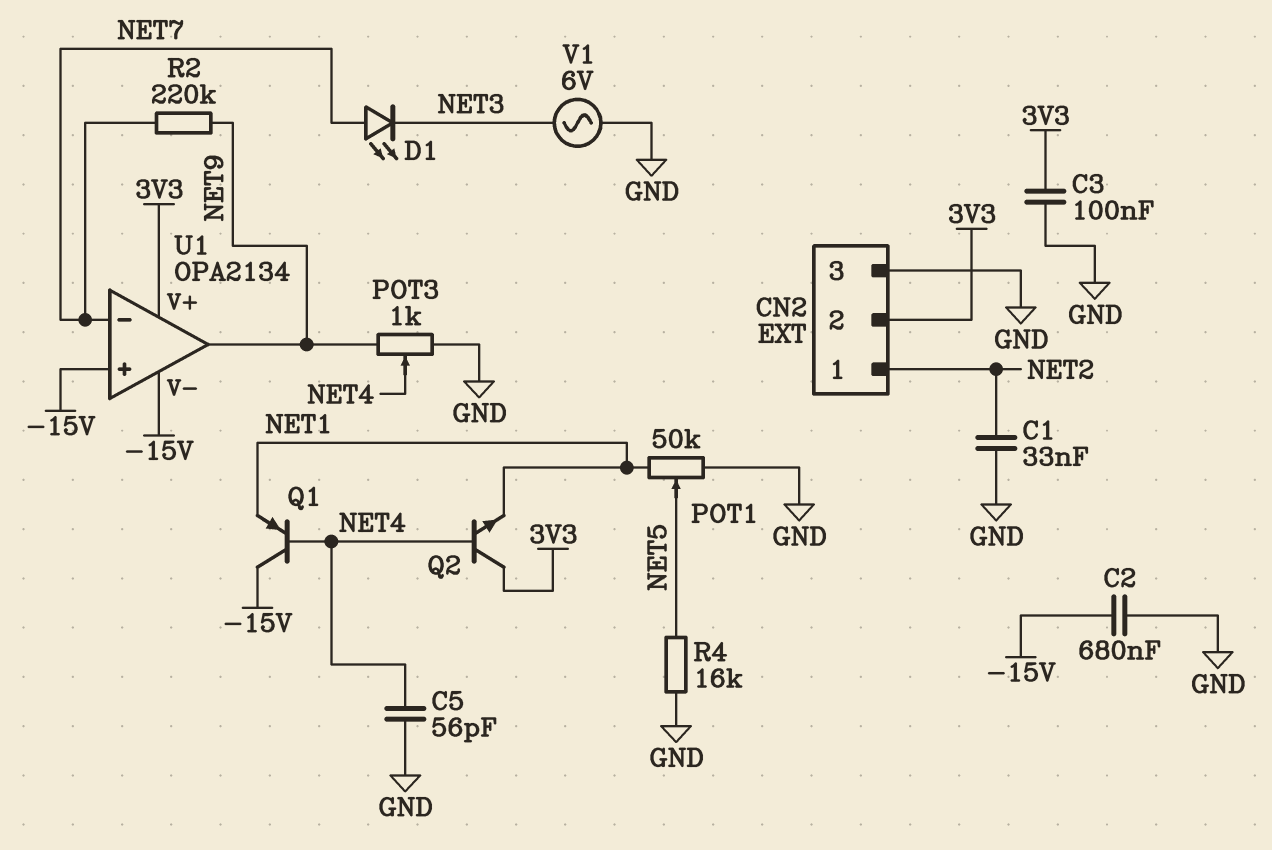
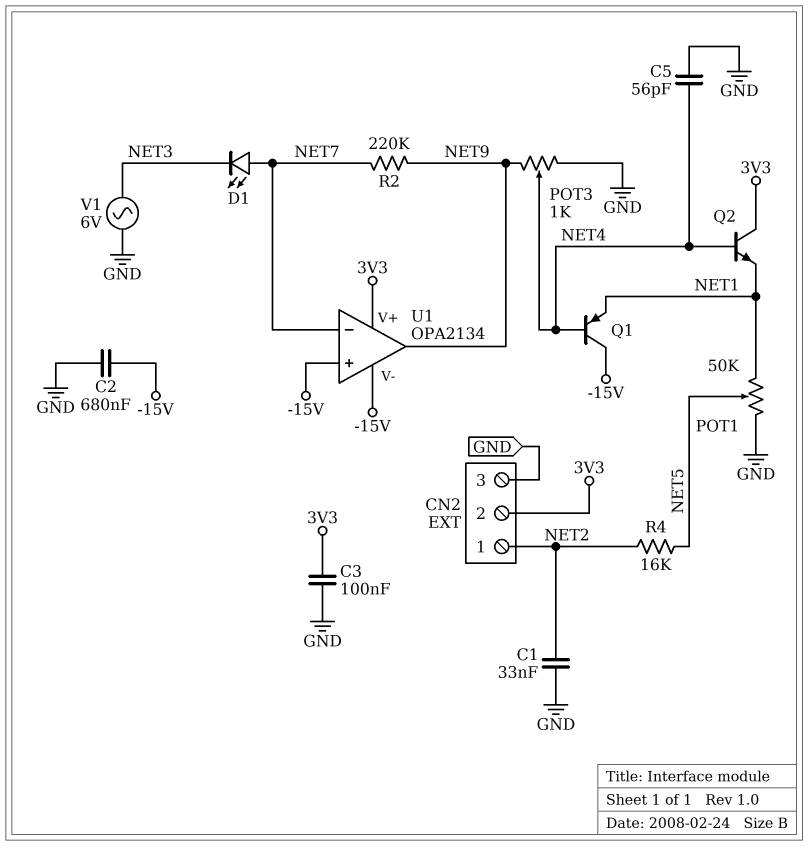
R4: 16k (GND, NET5) -> 16k (NET2, NET5)

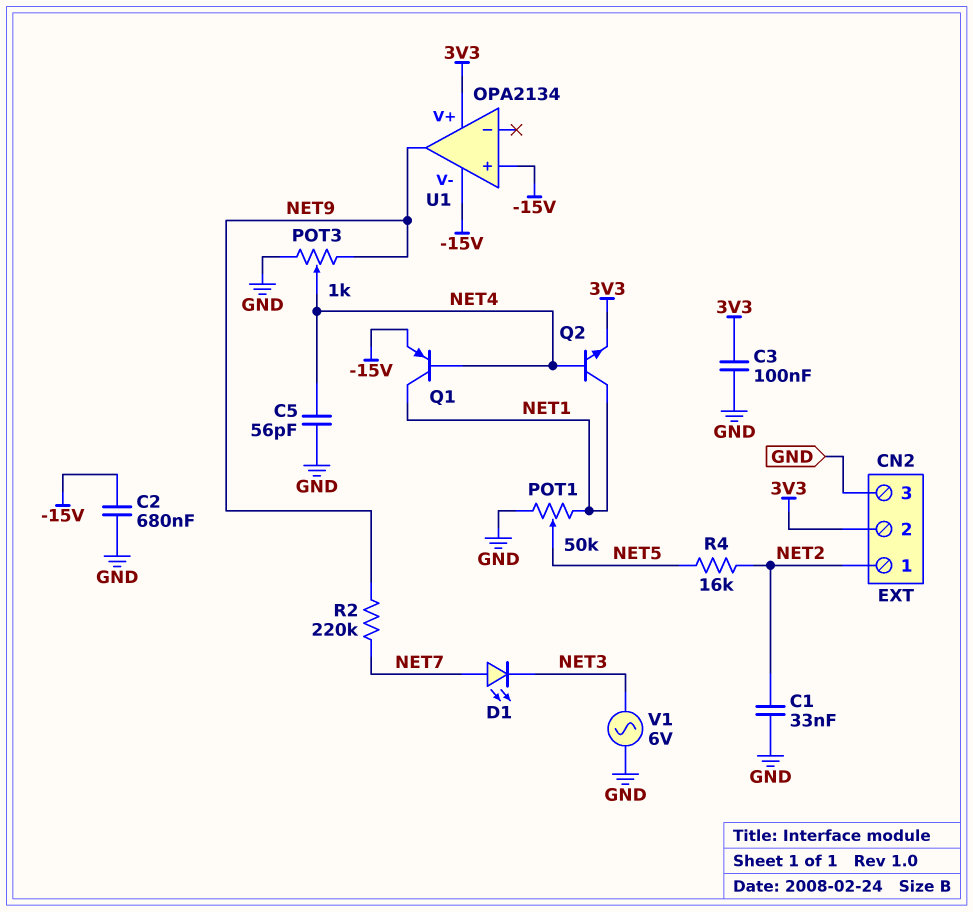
Q1: PNP (B NET4, C -15V, E NET1) -> PNP (B NET4, C NET1, E -15V)
Q2: NPN (B NET4, C 3V3, E NET1) -> NPN (B NET4, C NET1, E 3V3)
U1 pin in-: NET7 -> none

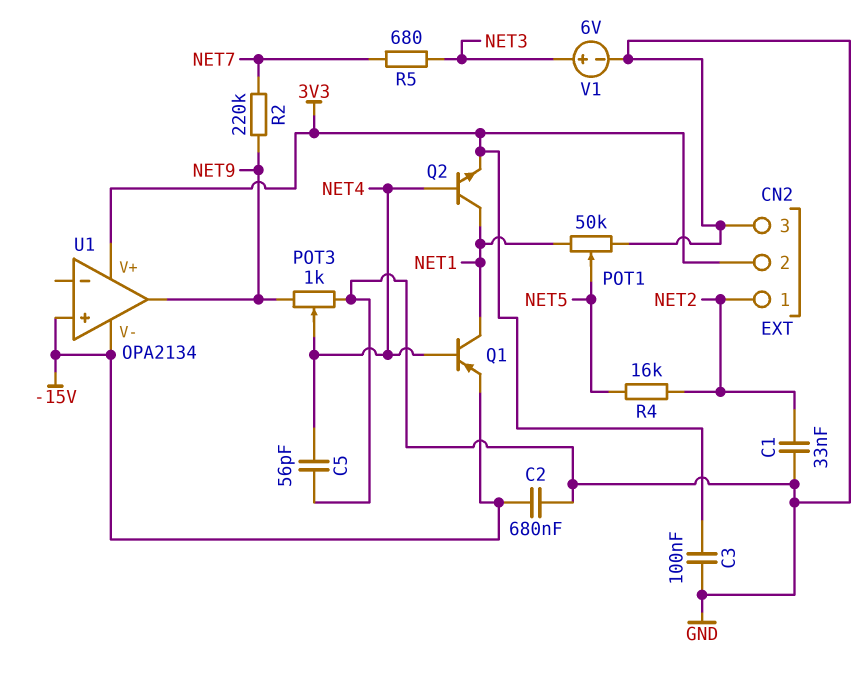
D1: LED (A NET7, K NET3) -> none
R5: none -> 680 (NET3, NET7)
V1: AC 6V (GND, NET3) -> 6V (plus NET3, minus GND)

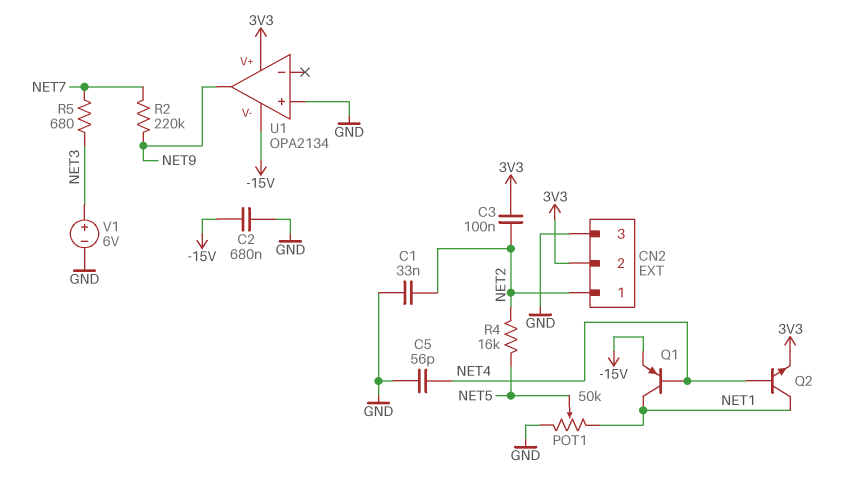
C3: 100nF (3V3, GND) -> 100nF (3V3, NET2)
POT3: 1k (GND, NET9, wiper NET4) -> none
U1 pin in+: -15V -> GND

